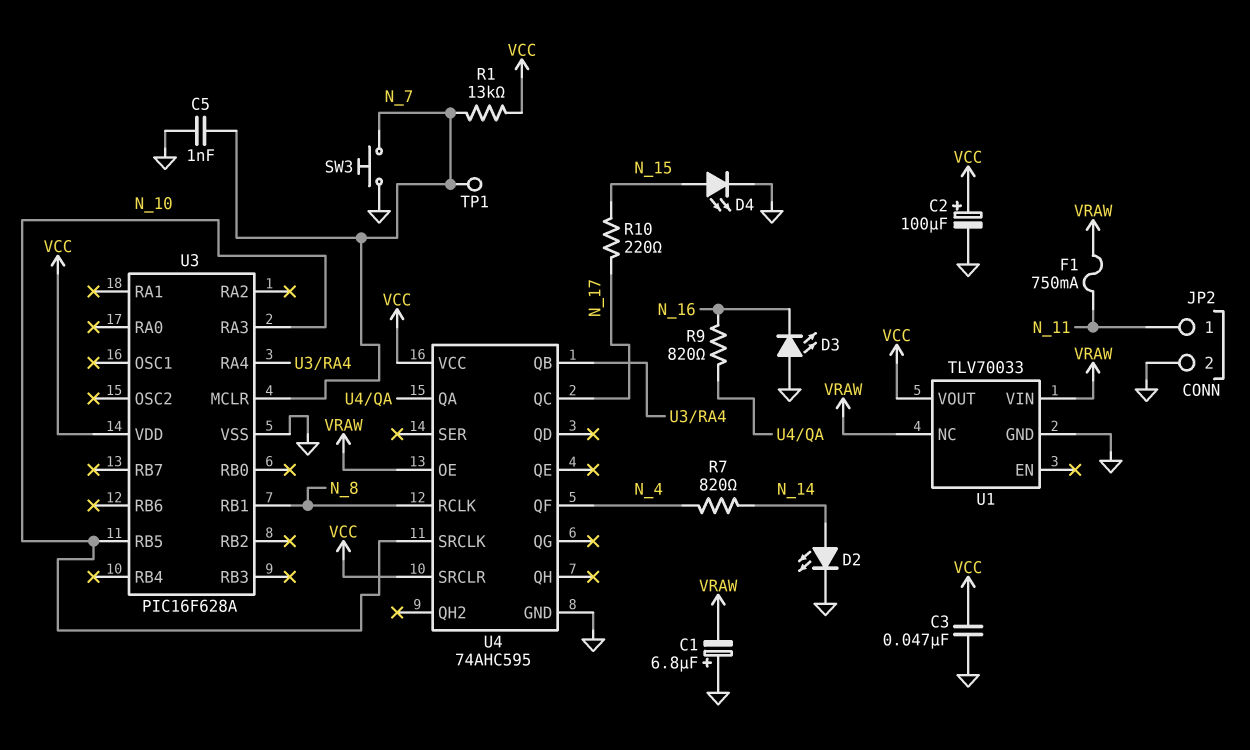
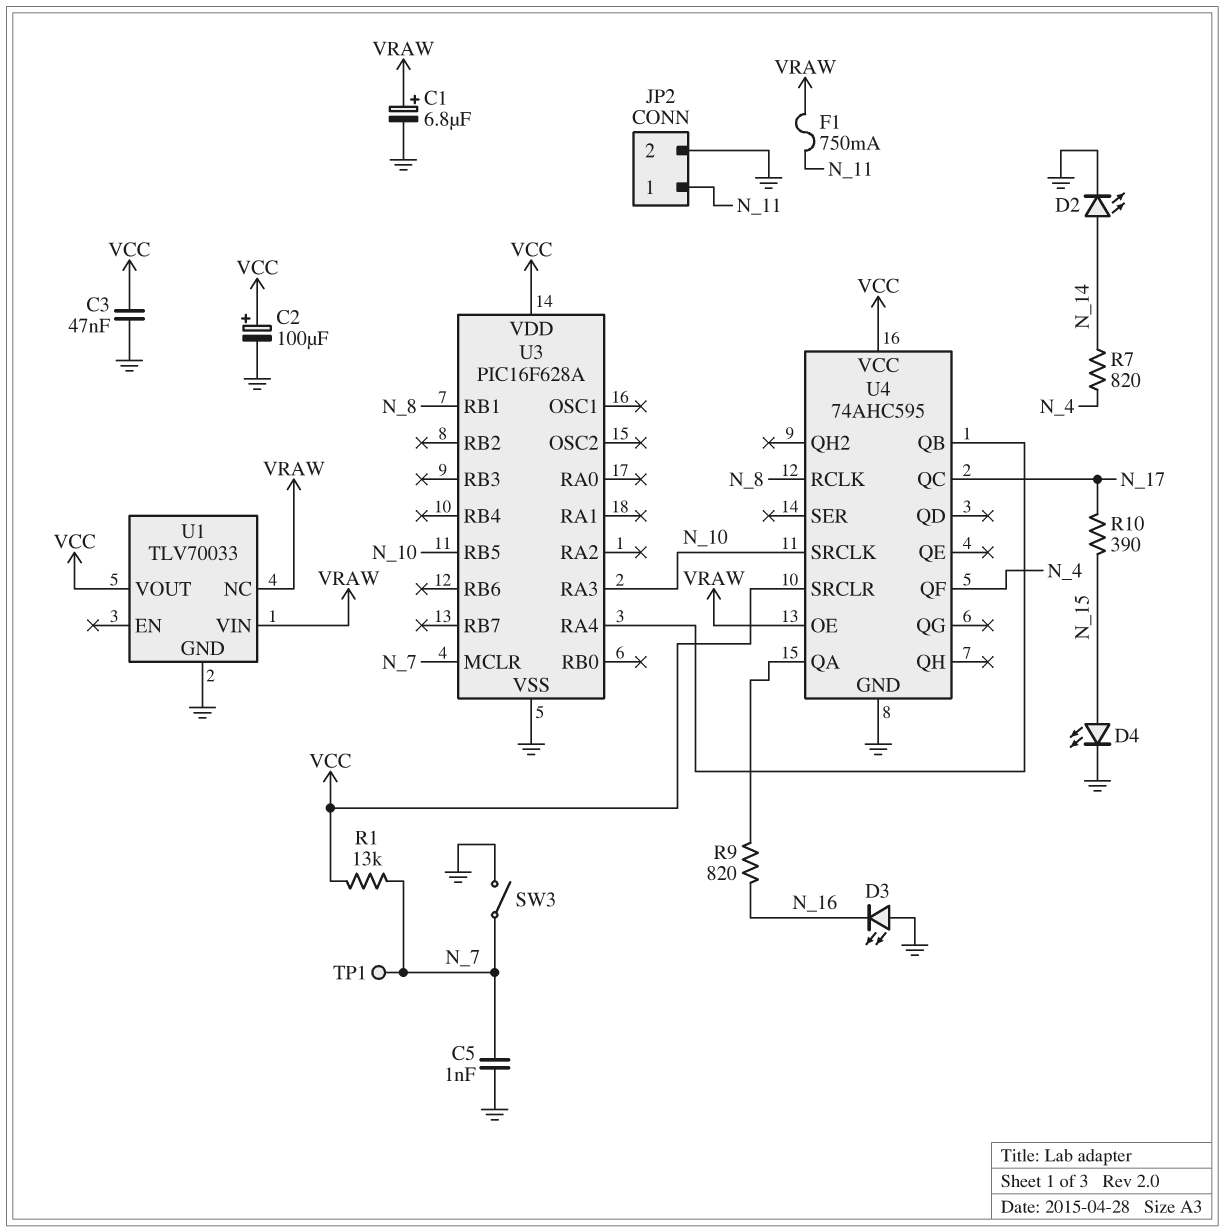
C1: 6.8uF (plus GND, minus VRAW) -> 6.8uF (plus VRAW, minus GND)
R10: 220 (N_15, N_17) -> 390 (N_15, N_17)
SW3: button (GND, N_7) -> switch (GND, N_7)

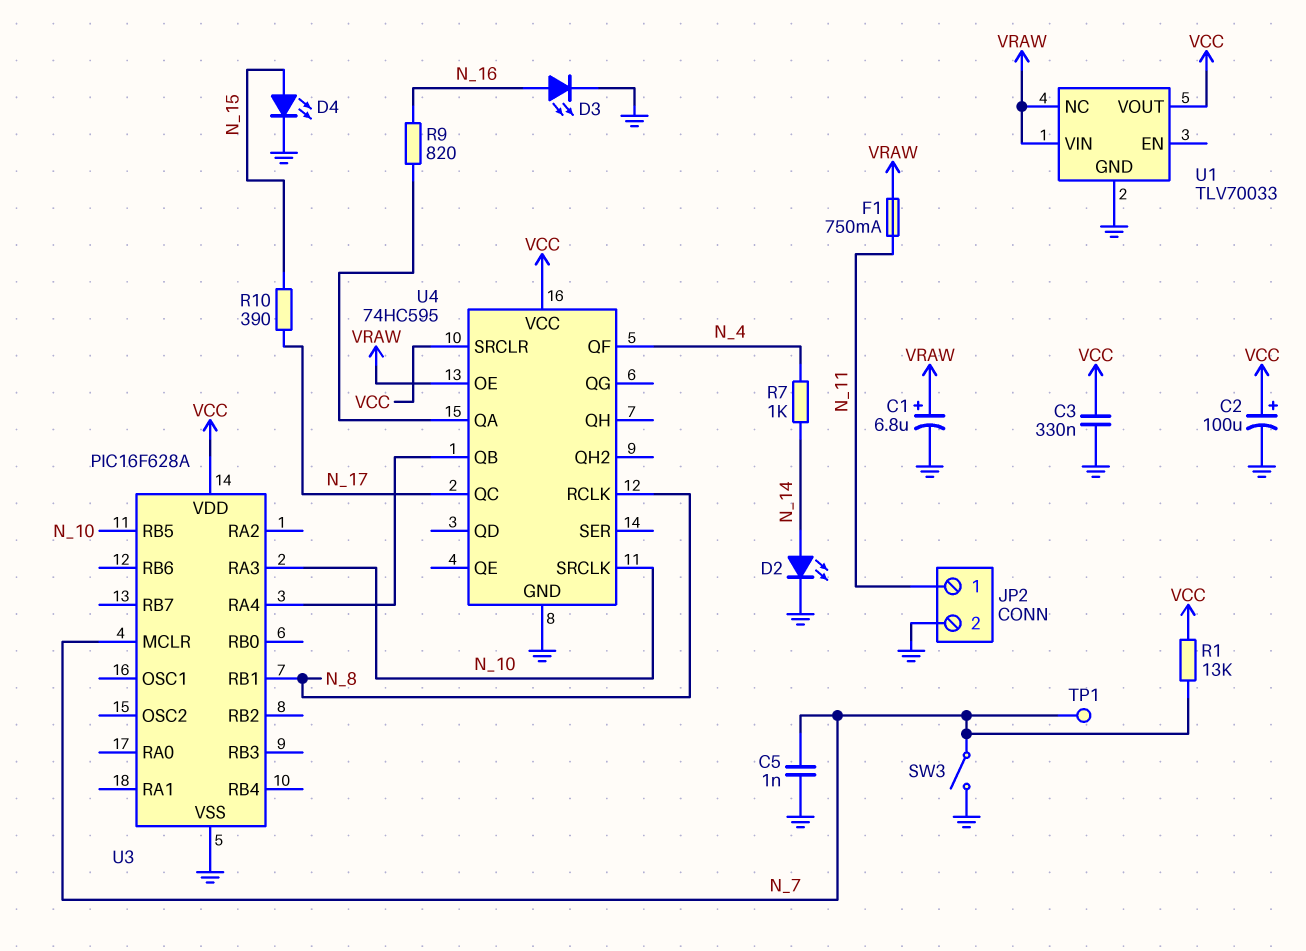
C3: 47nF (GND, VCC) -> 330nF (GND, VCC)
D3: LED (A GND, K N_16) -> LED (A N_16, K GND)
R7: 820 (N_4, N_14) -> 1k (N_4, N_14)
U4: 74AHC595 -> 74HC595

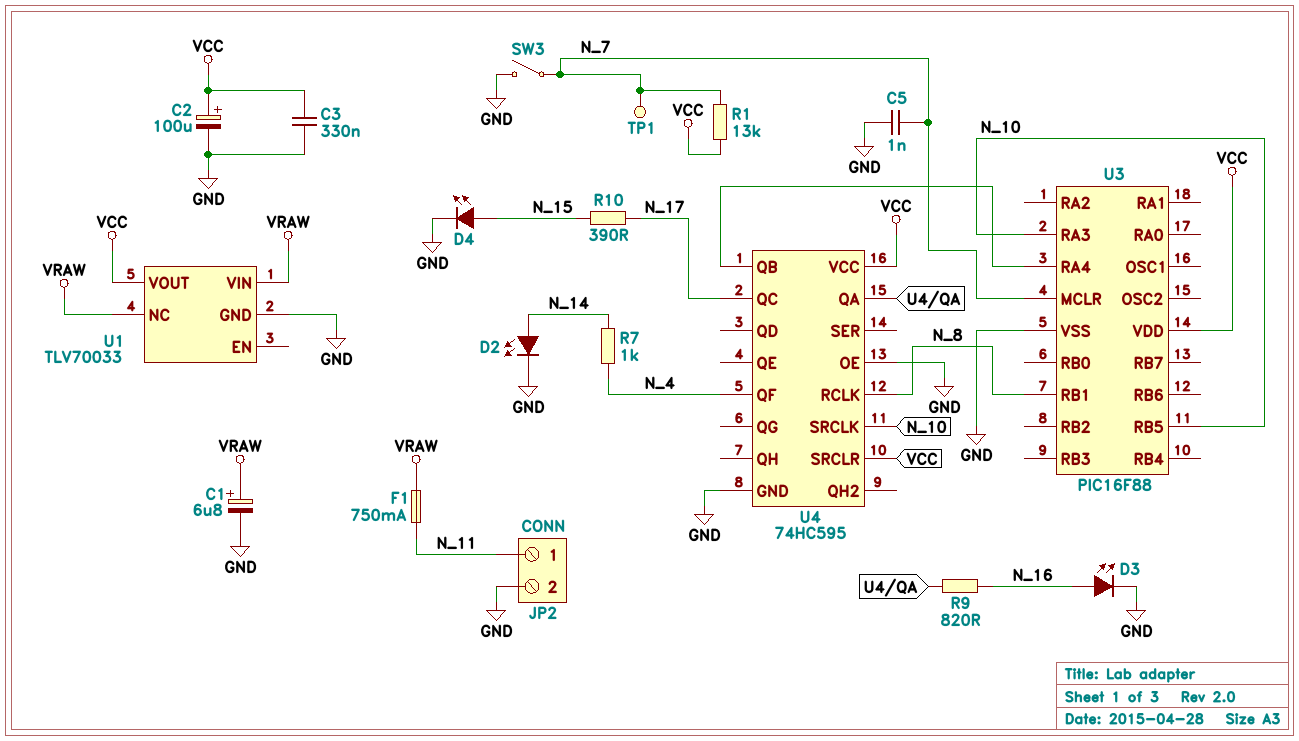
U3: PIC16F628A -> PIC16F88
U4 pin OE: VRAW -> GND

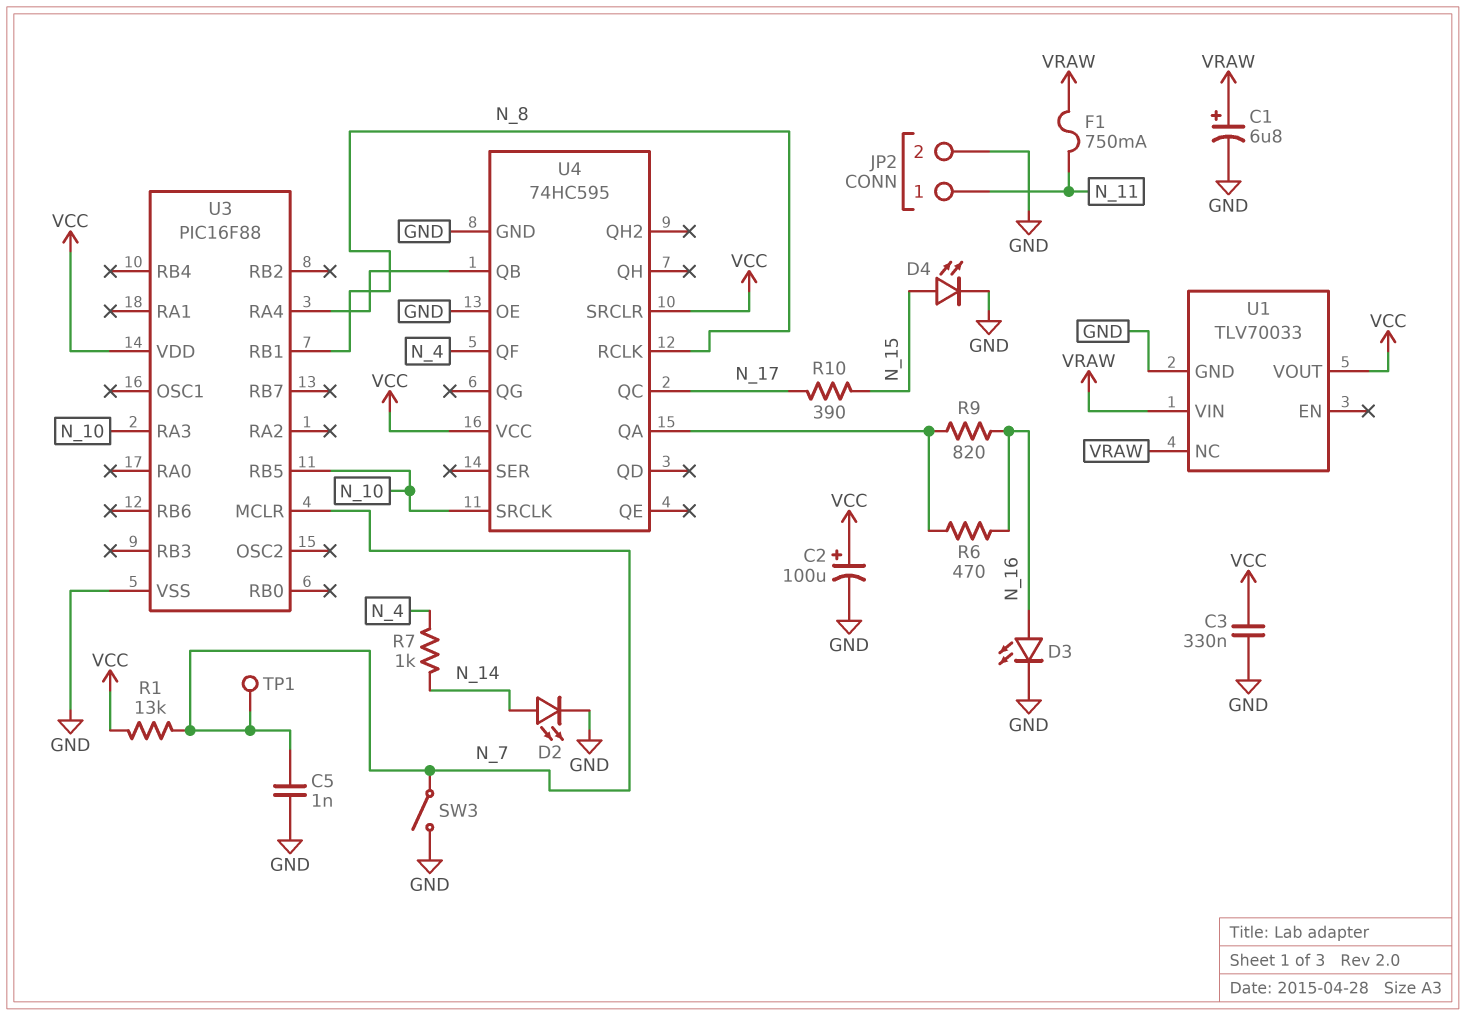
R6: none -> 470 (N_16, U4/QA)

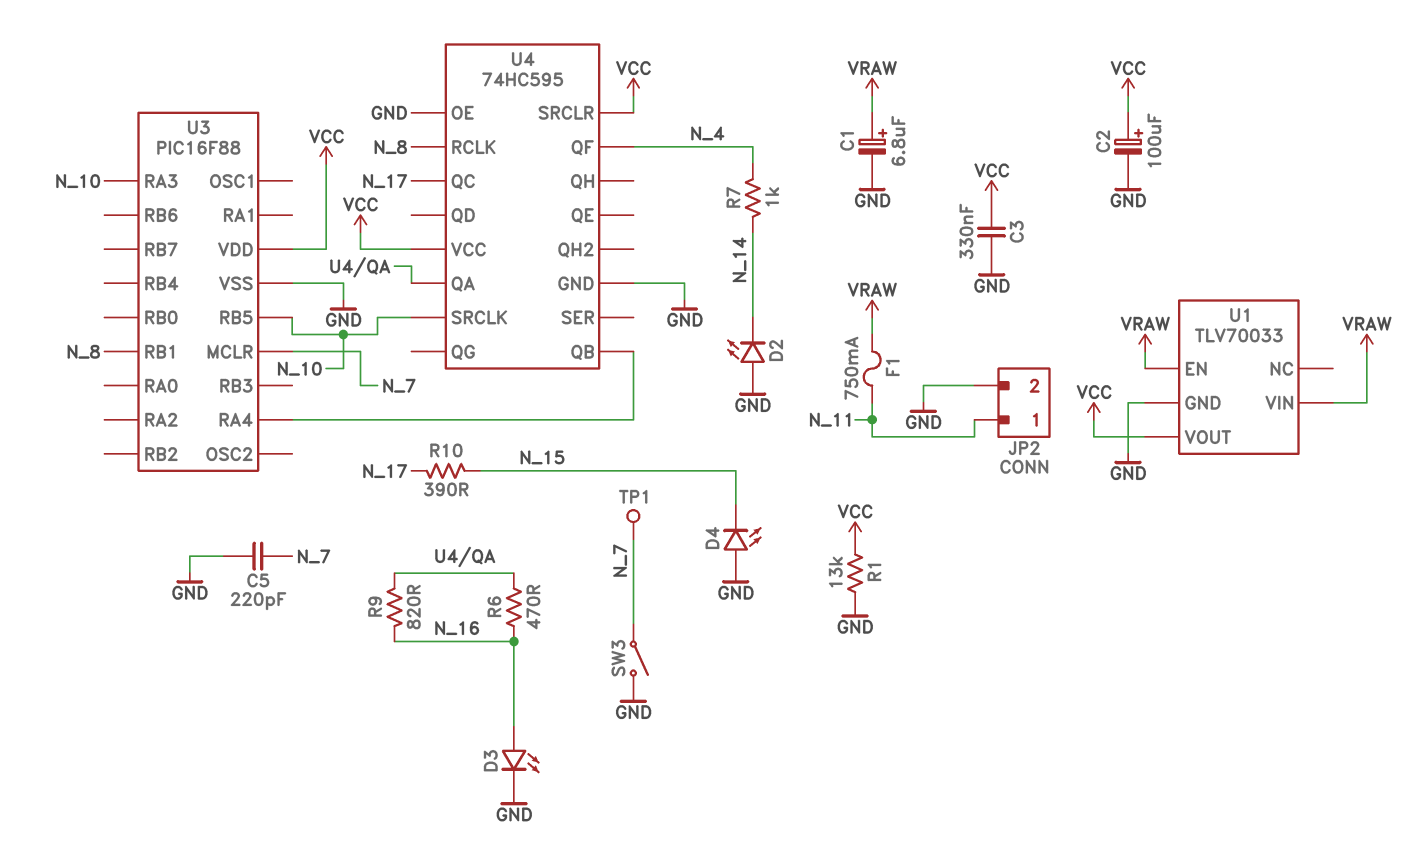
C5: 1nF (GND, N_7) -> 220pF (GND, N_7)
D2: LED (A N_14, K GND) -> LED (A GND, K N_14)
D4: LED (A N_15, K GND) -> LED (A GND, K N_15)
R1: 13k (N_7, VCC) -> 13k (GND, VCC)
U1 pin EN: none -> VRAW
U1 pin NC: VRAW -> none

